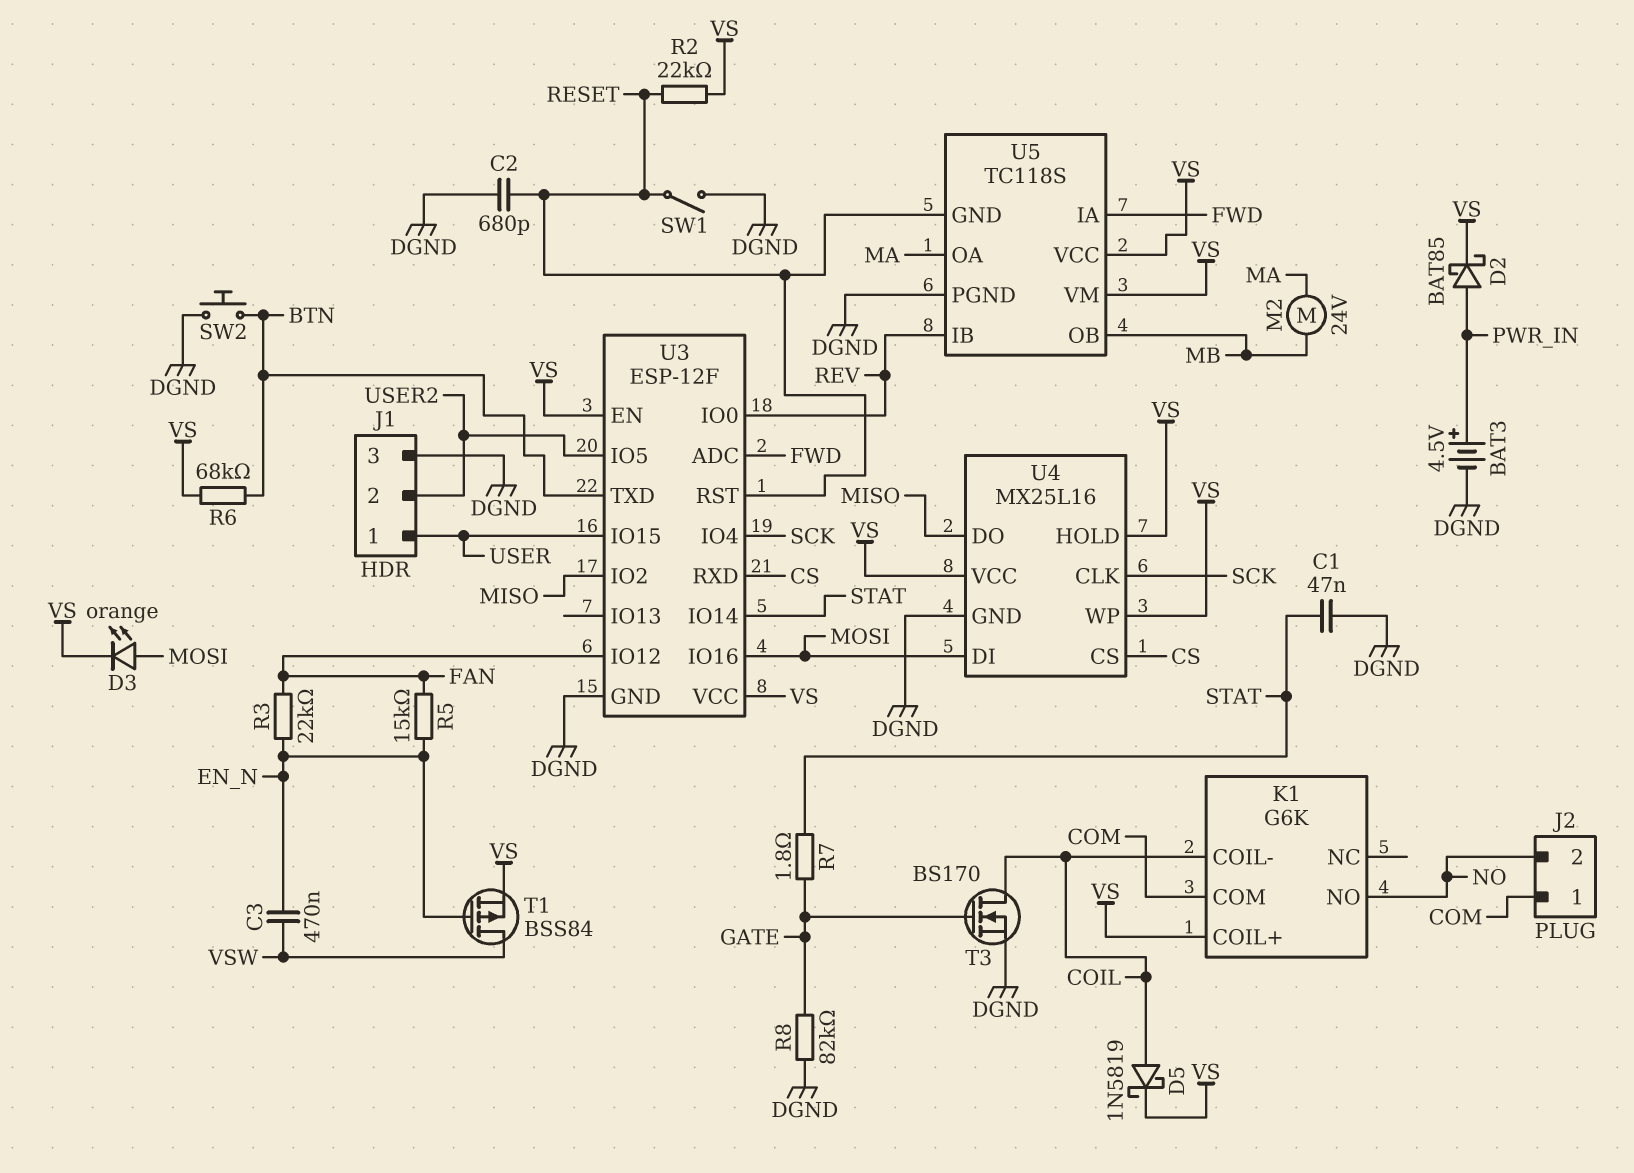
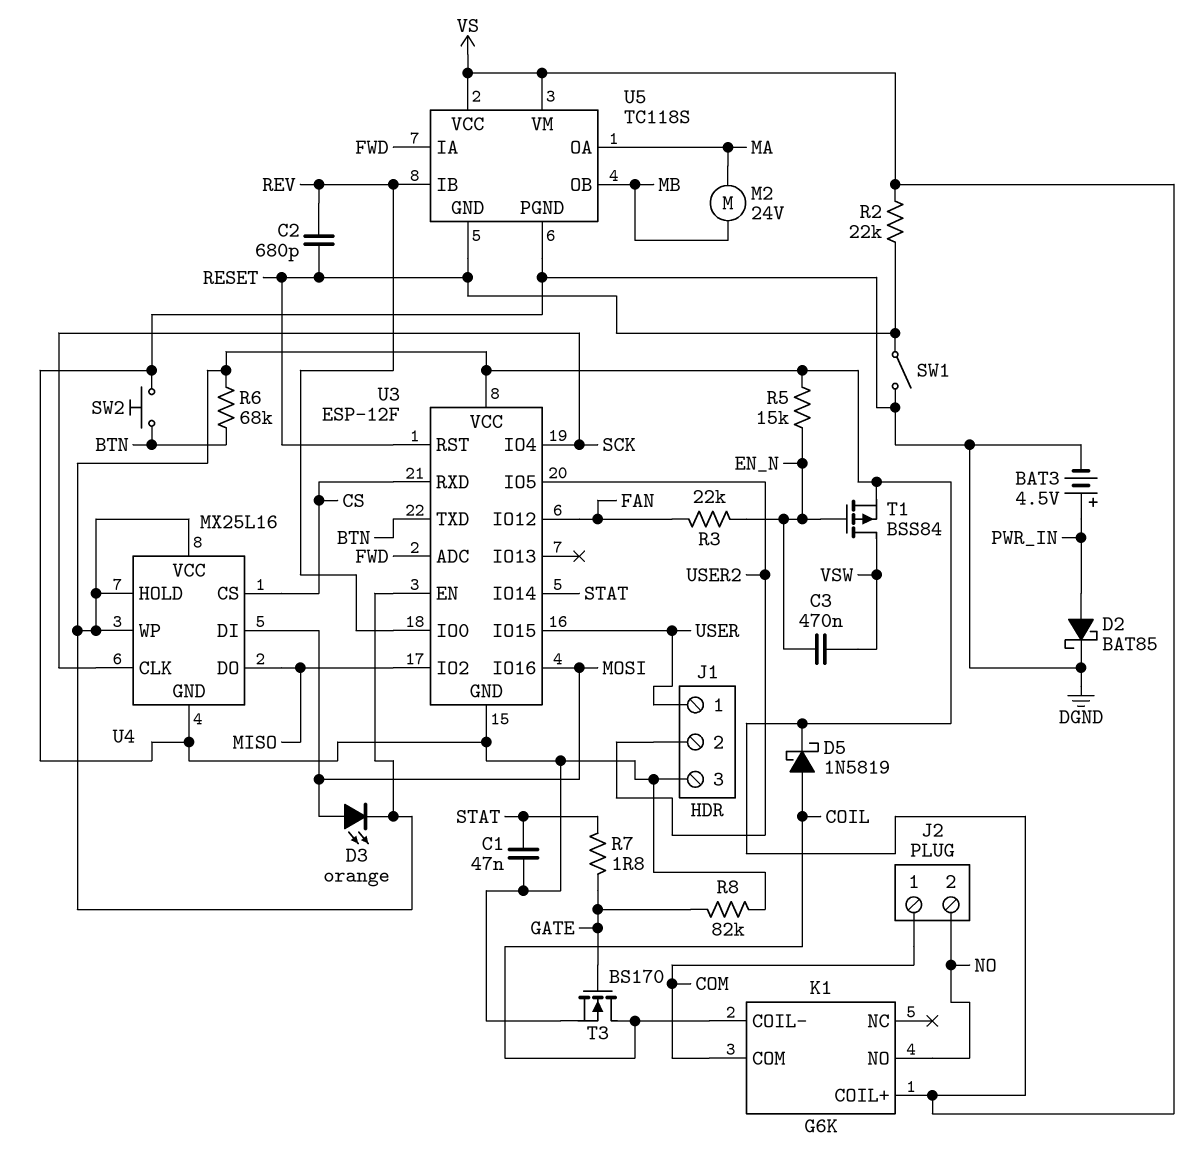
C2: 680pF (DGND, RESET) -> 680pF (RESET, REV)
D2: schottky BAT85 (A PWR_IN, K VS) -> schottky BAT85 (A PWR_IN, K DGND)
R5: 15k (EN_N, FAN) -> 15k (EN_N, VS)

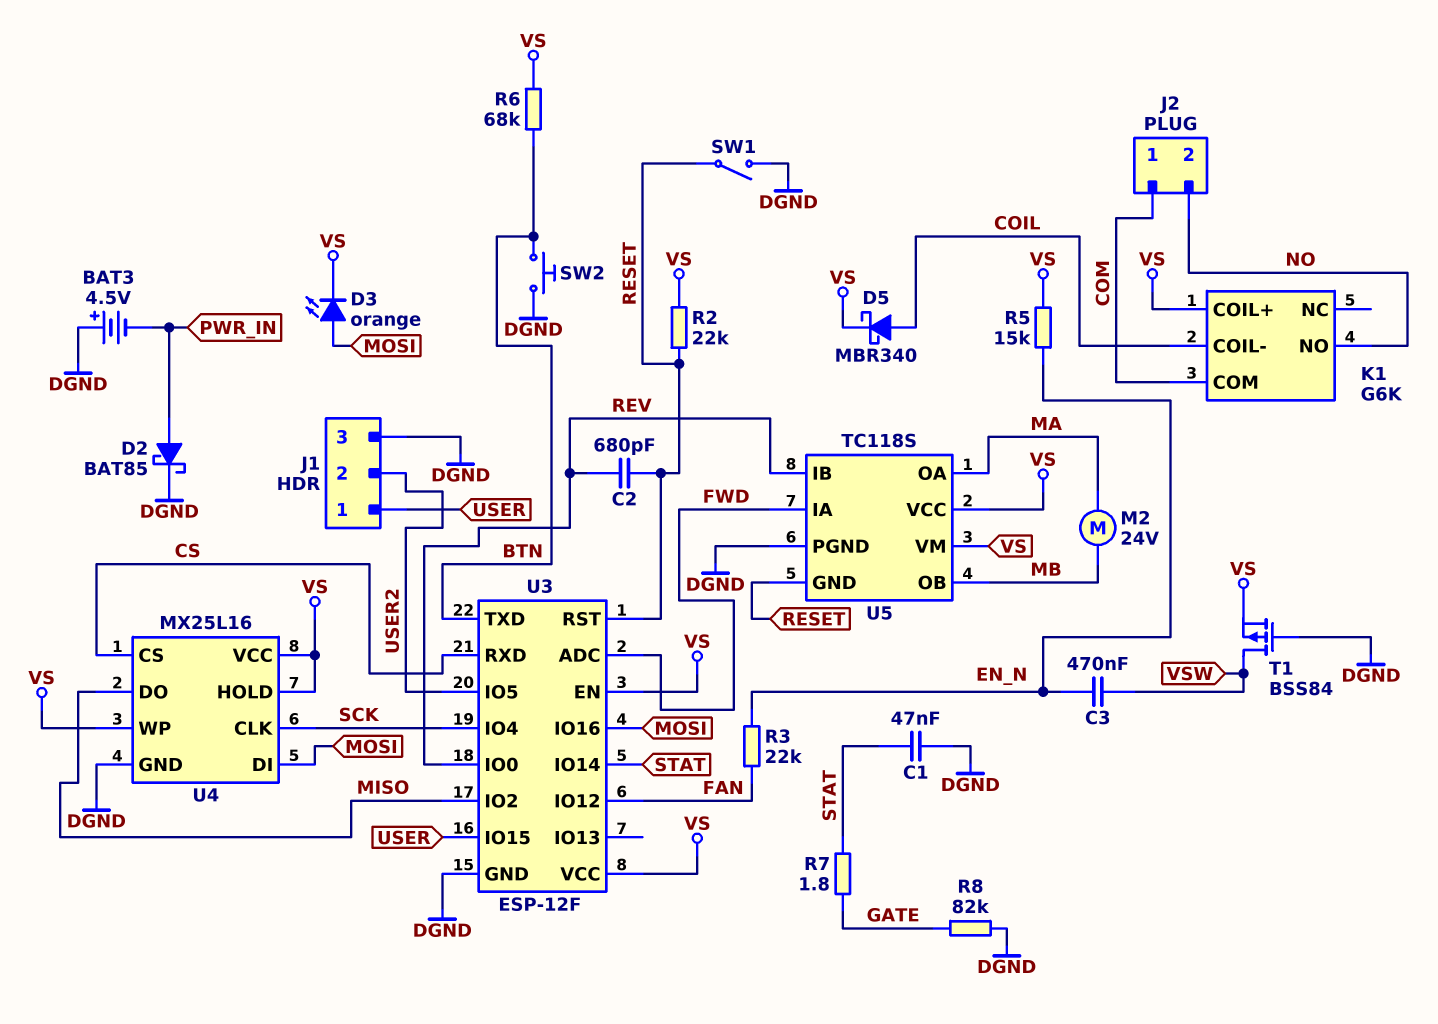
BAT3: 4.5V (plus PWR_IN, minus DGND) -> 4.5V (plus DGND, minus PWR_IN)
D5: schottky 1N5819 (A COIL, K VS) -> schottky MBR340 (A COIL, K VS)
T1: PMOS BSS84 (G EN_N, D VSW, S VS) -> PMOS BSS84 (G DGND, D VSW, S VS)
T3: NMOS BS170 (G GATE, D COIL, S DGND) -> none

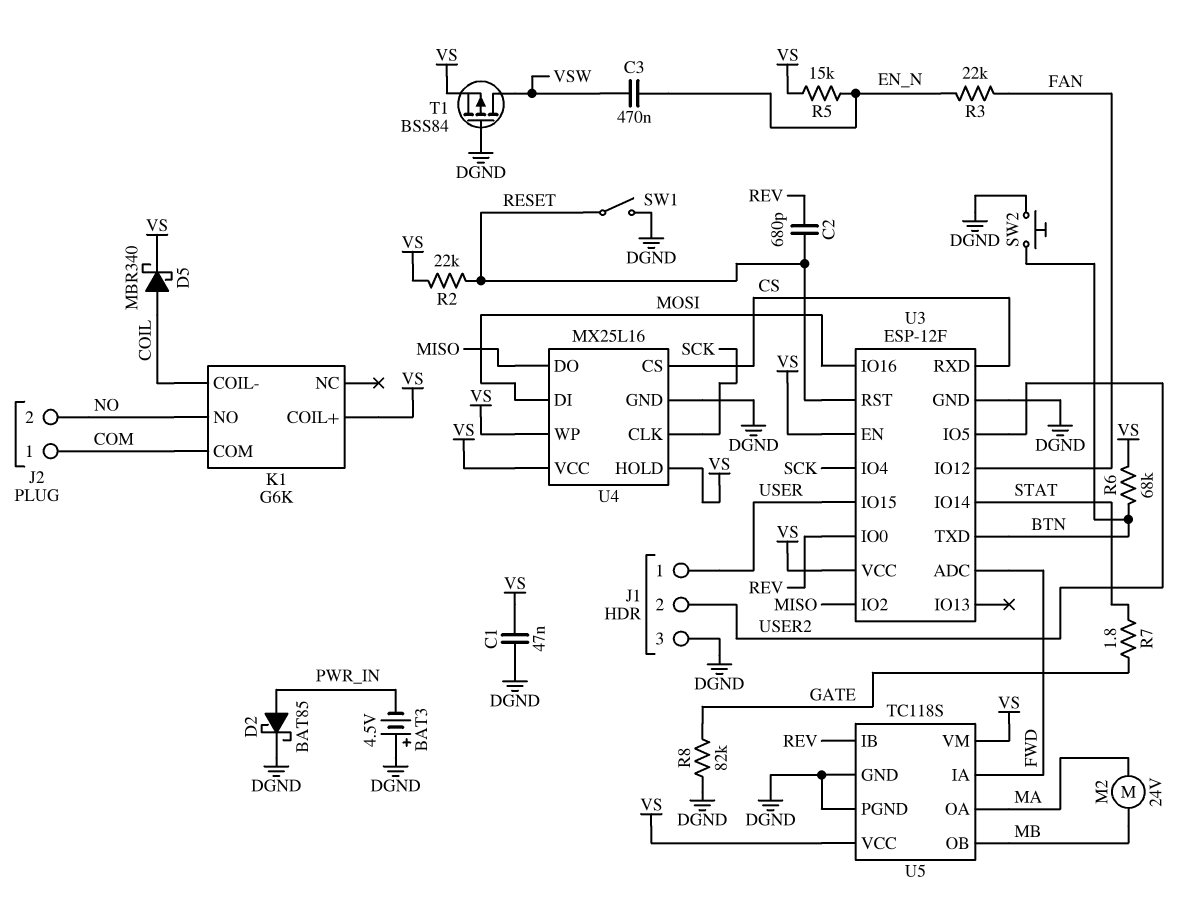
C1: 47nF (DGND, STAT) -> 47nF (DGND, VS)
D3: LED orange (A MOSI, K VS) -> none
U5 pin GND: RESET -> DGND

